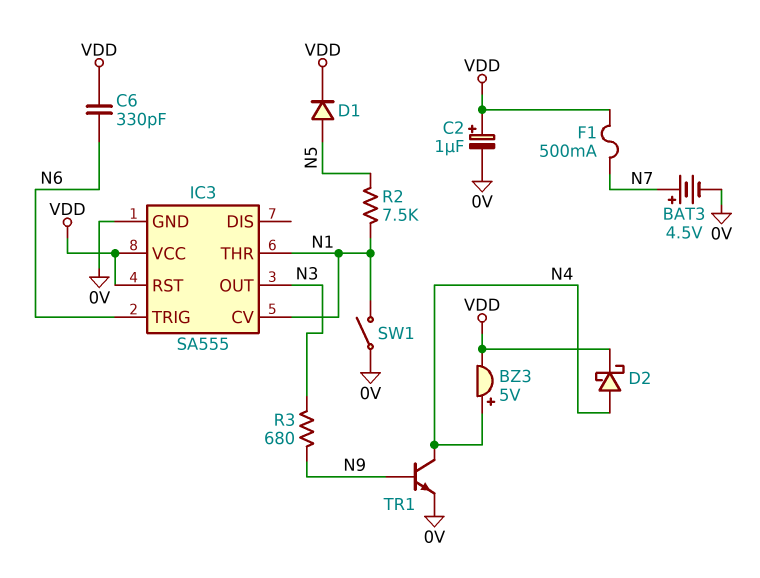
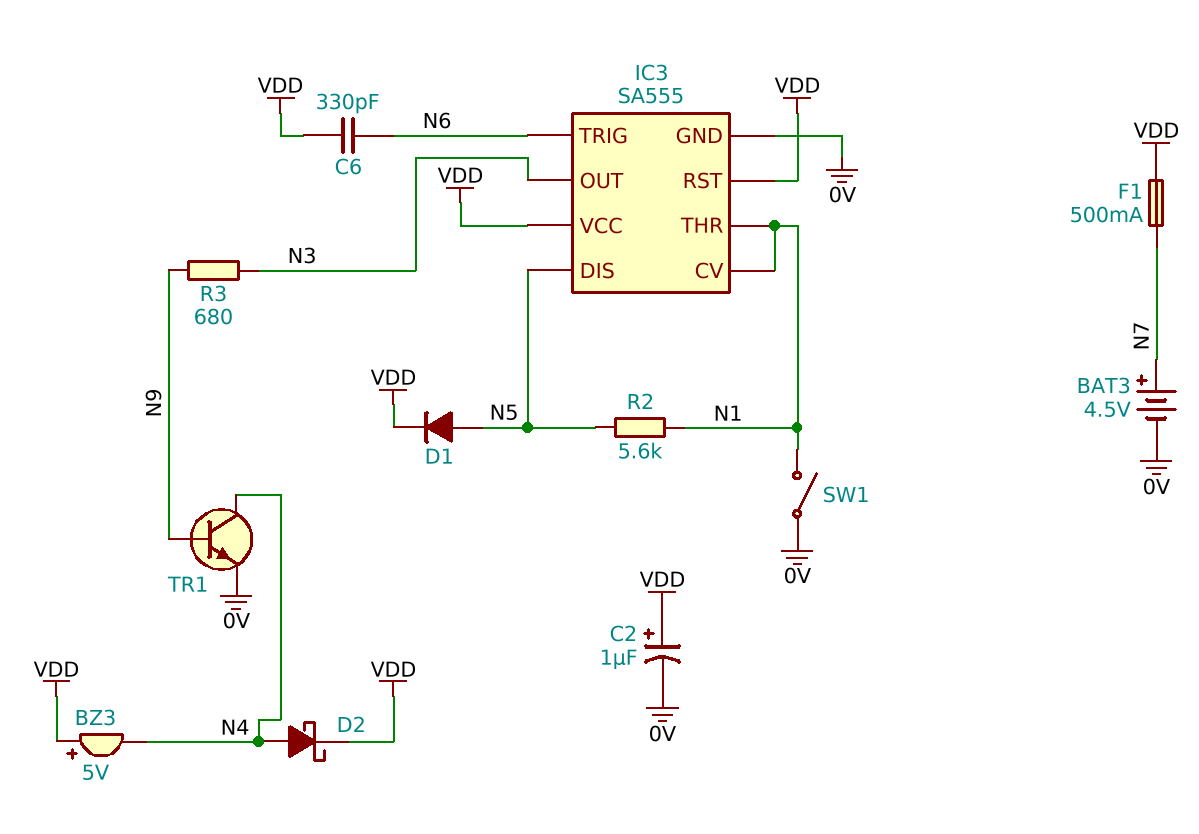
BZ3: buzzer 5V (plus N4, minus VDD) -> buzzer 5V (plus VDD, minus N4)
IC3 pin DIS: none -> N5
R2: 7.5k (N1, N5) -> 5.6k (N1, N5)

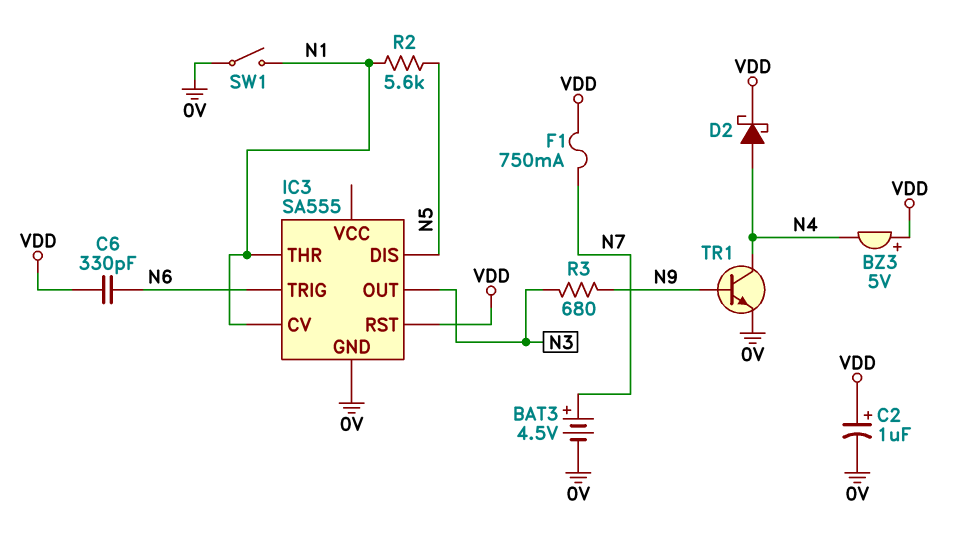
D1: diode (A N5, K VDD) -> none
F1: 500mA (N7, VDD) -> 750mA (N7, VDD)
IC3 pin VCC: VDD -> none

